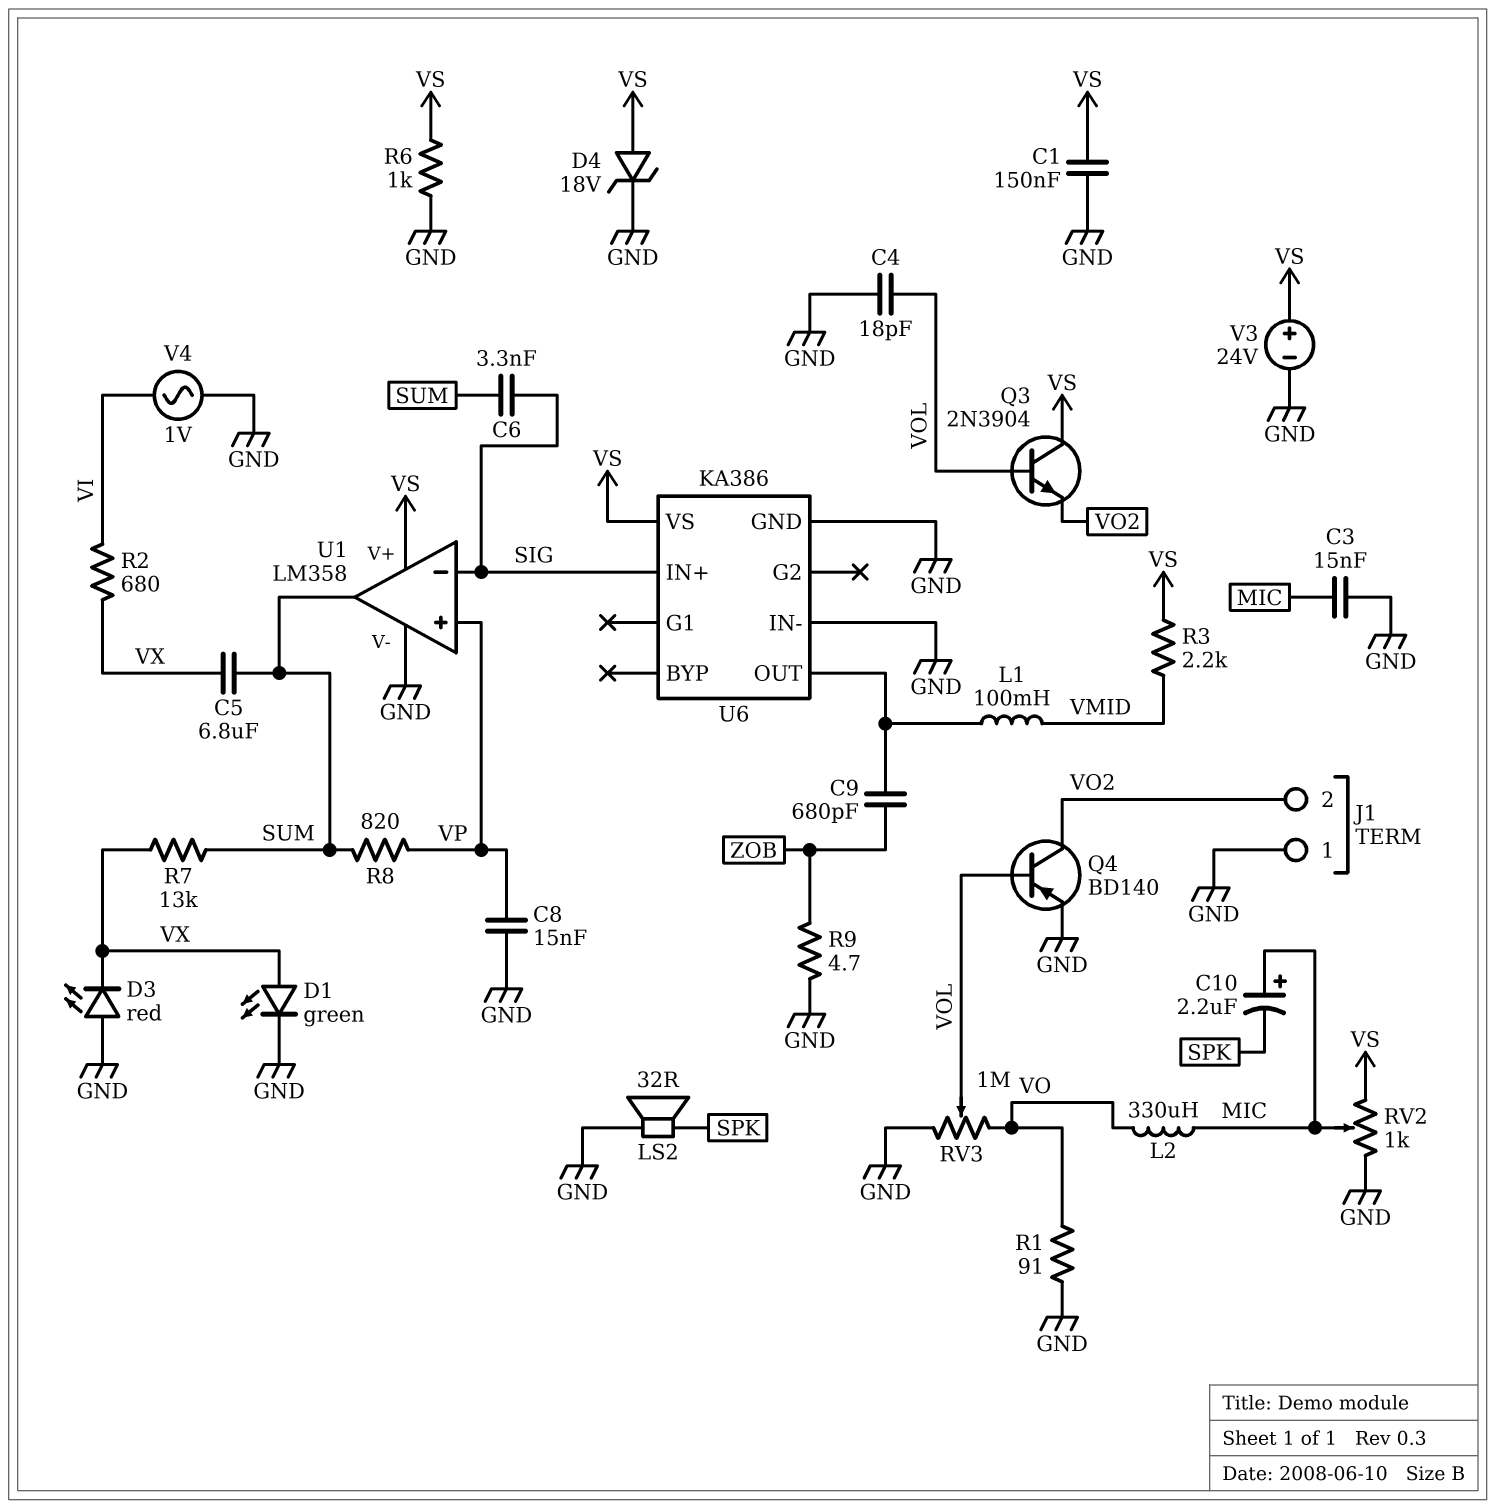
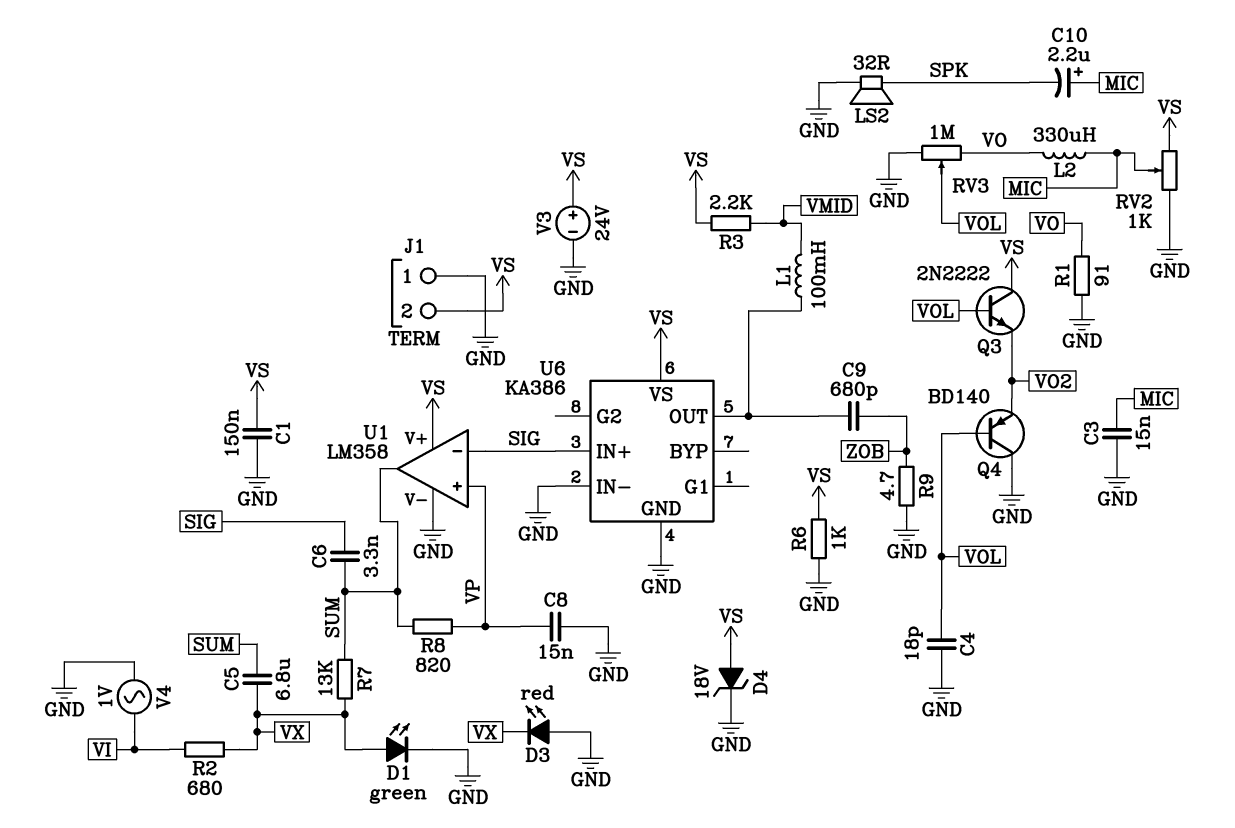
J1 pin 2: VO2 -> VS
Q3: NPN 2N3904 (B VOL, C VS, E VO2) -> NPN 2N2222 (B VOL, C VS, E VO2)
Q4: PNP BD140 (B VOL, C VO2, E GND) -> PNP BD140 (B VOL, C GND, E VO2)

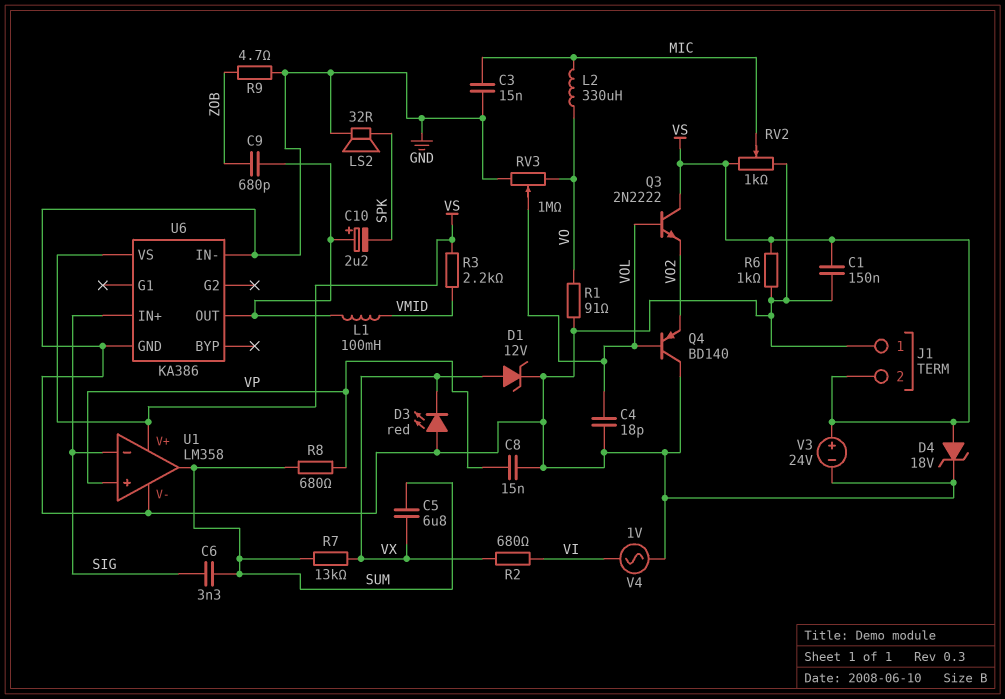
C10: 2.2uF (plus MIC, minus SPK) -> 2.2uF (plus U6/OUT, minus SPK)
D1: LED green (A VX, K GND) -> zener 12V (A VX, K GND)
R8: 820 (SUM, VP) -> 680 (SUM, VP)

